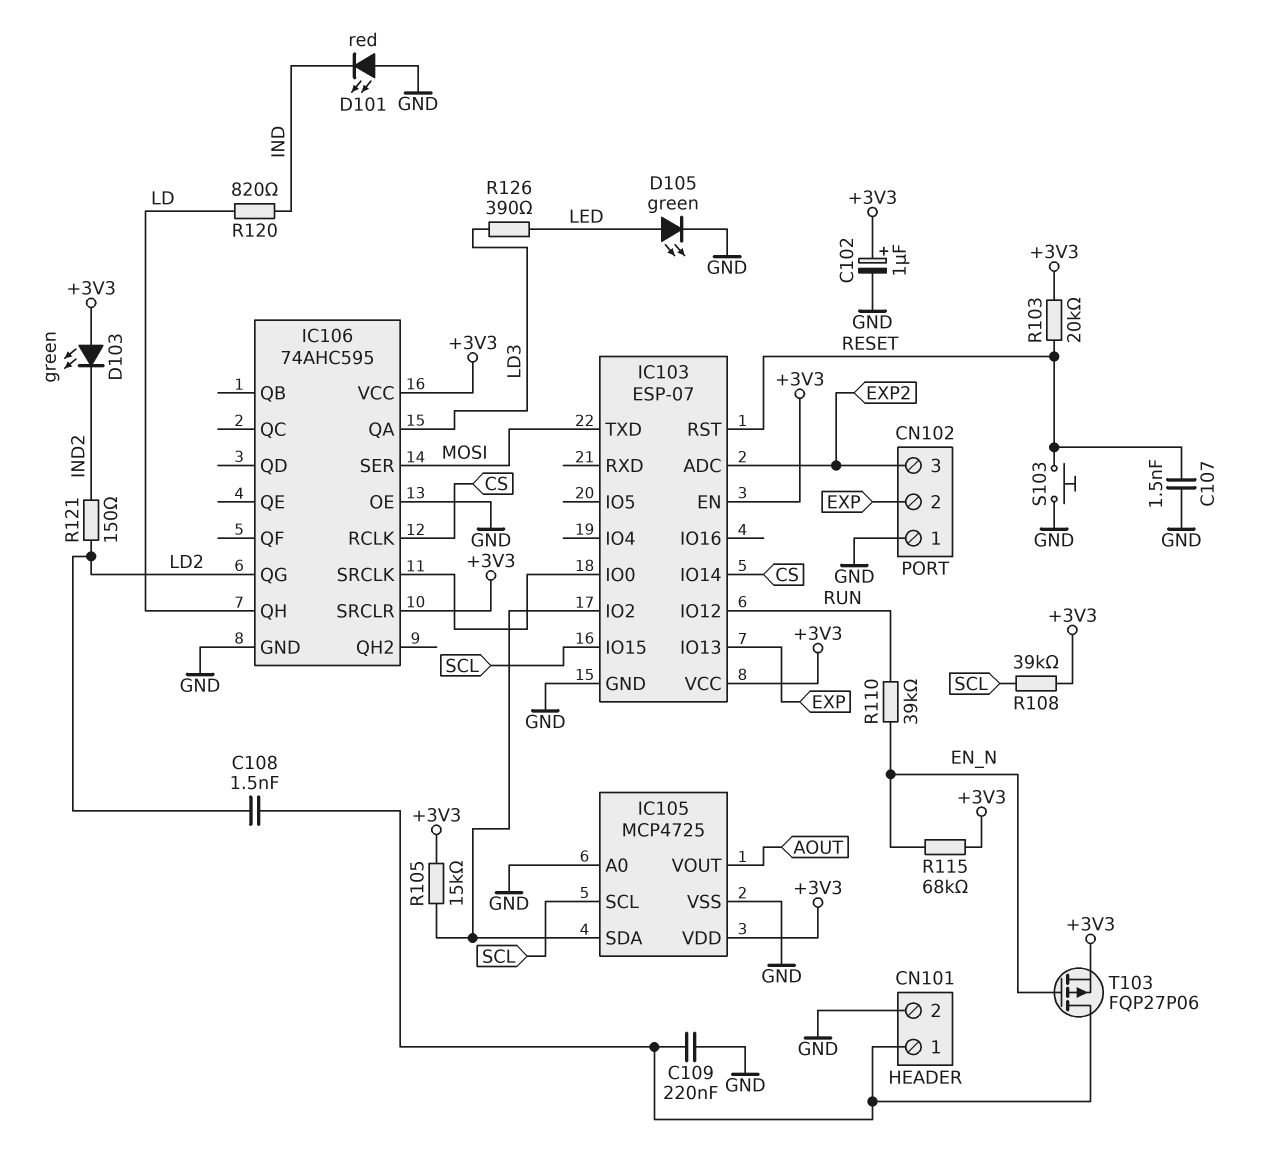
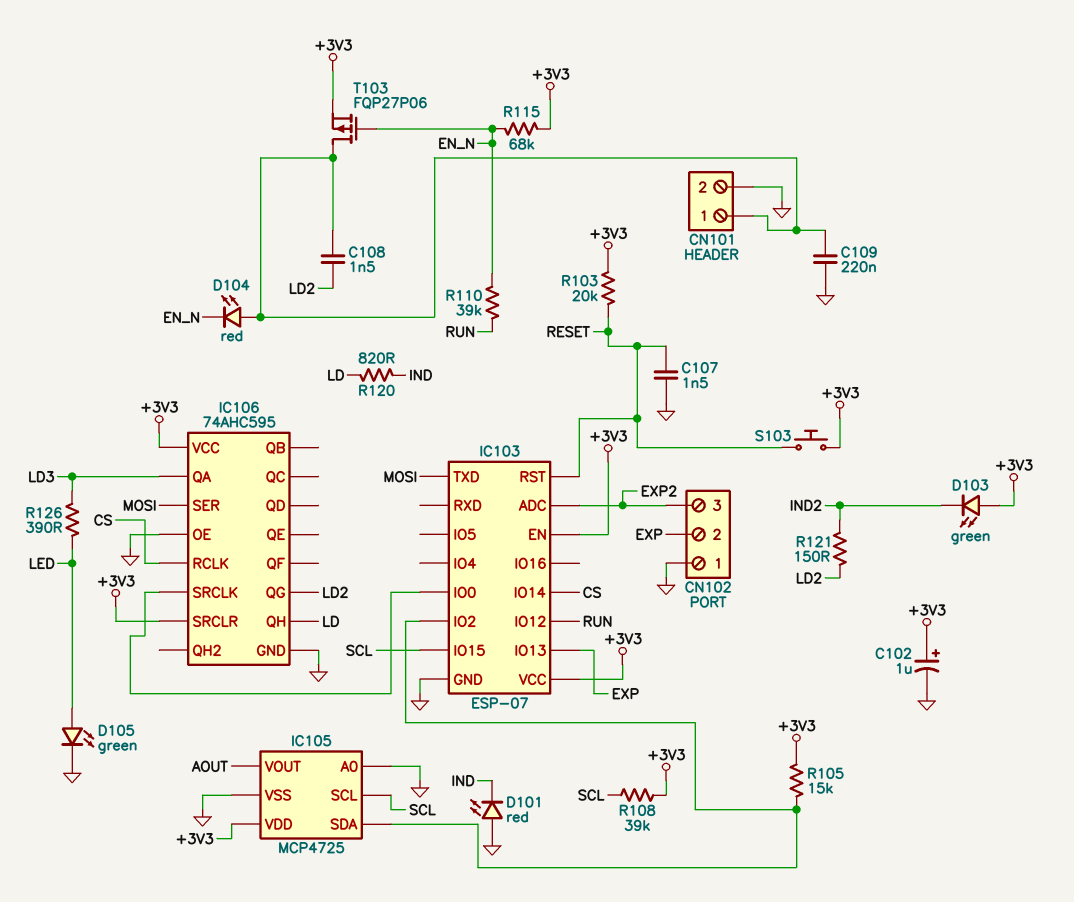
D104: none -> LED red (A CN101/1, K EN_N)
S103: button (GND, RESET) -> button (+3V3, RESET)

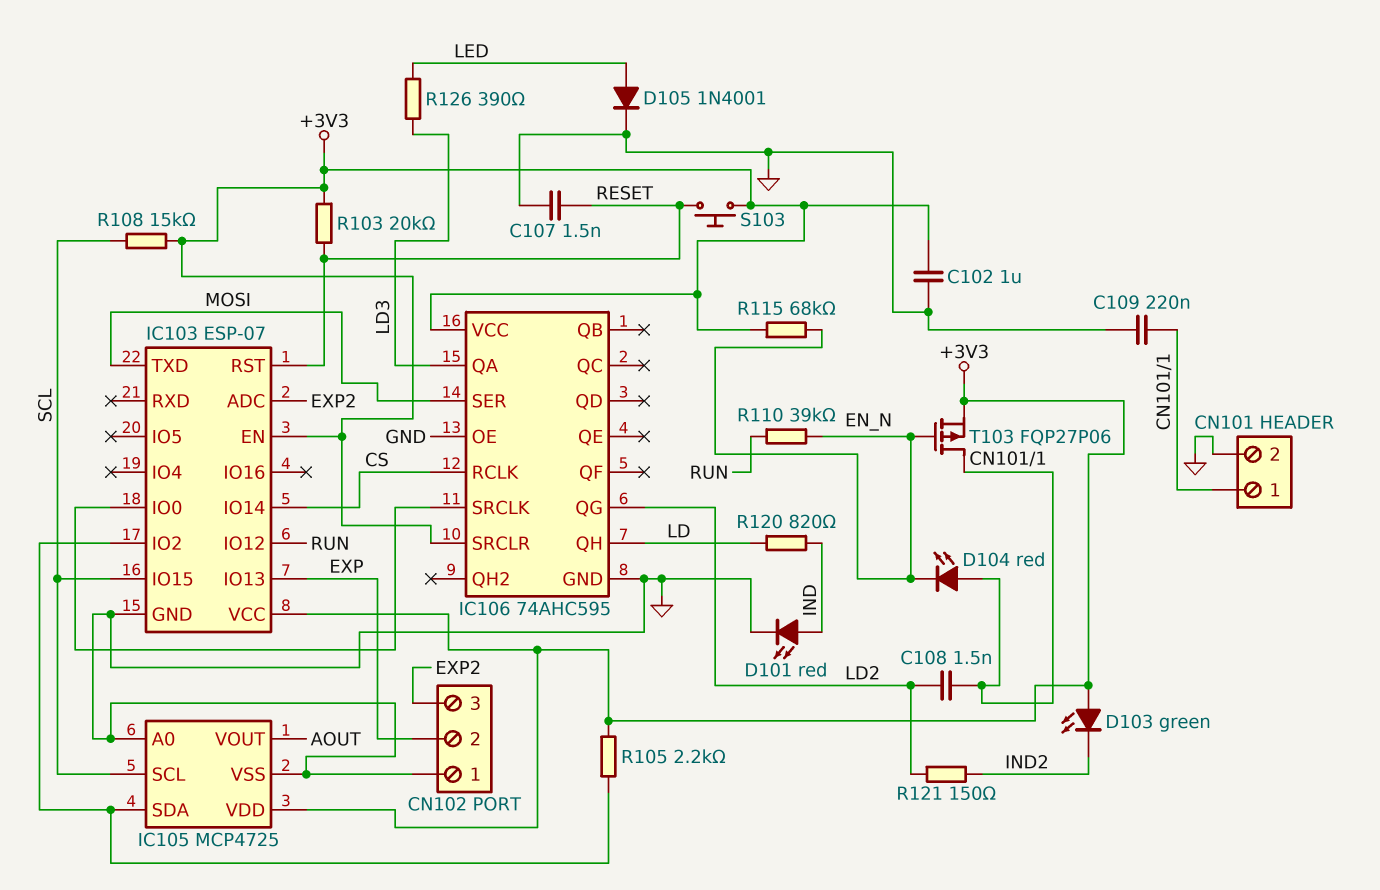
C102: 1uF (plus +3V3, minus GND) -> 1uF (+3V3, GND)
D101: LED red (A GND, K IND) -> LED red (A IND, K GND)
D105: LED green (A LED, K GND) -> diode 1N4001 (A LED, K GND)
R105: 15k (+3V3, IC103/IO2) -> 2.2k (+3V3, IC103/IO2)
R108: 39k (+3V3, SCL) -> 15k (+3V3, SCL)

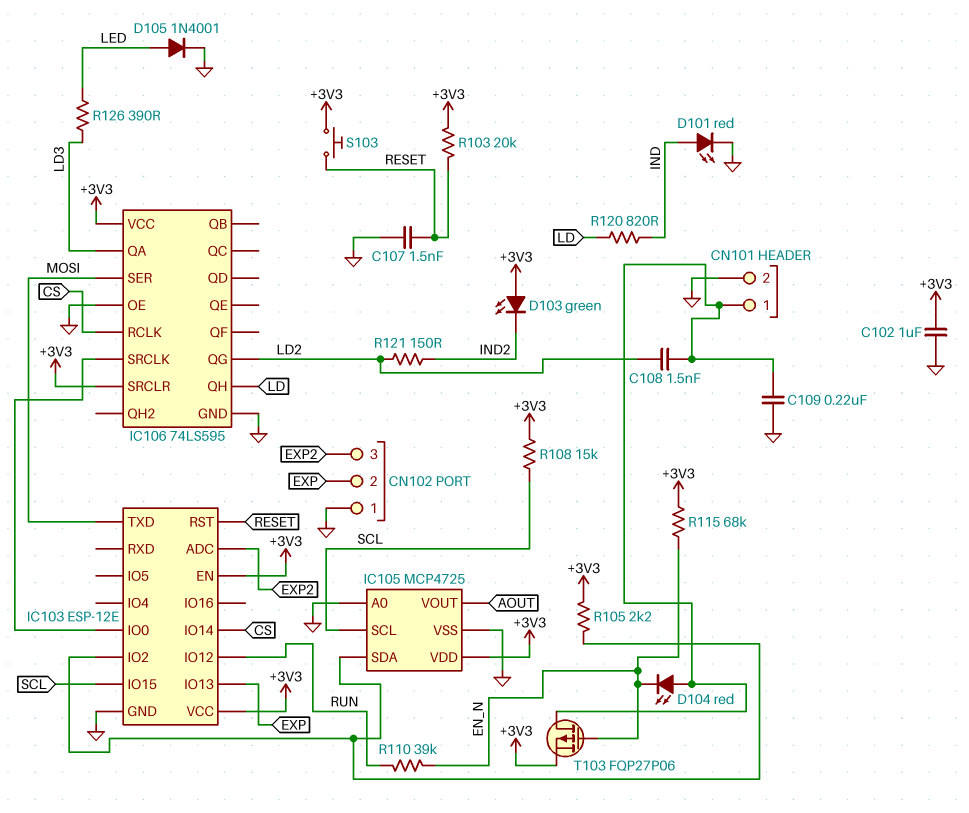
IC103: ESP-07 -> ESP-12E
IC106: 74AHC595 -> 74LS595

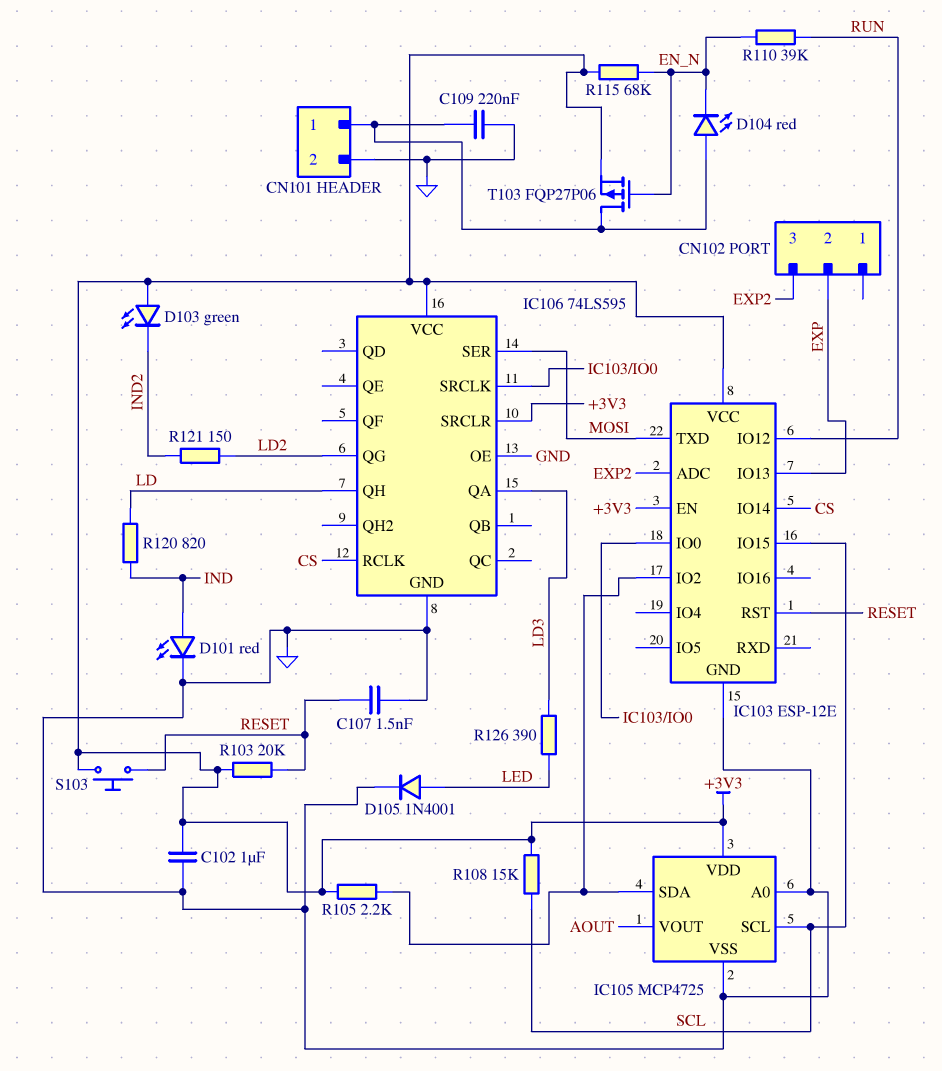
C108: 1.5nF (CN101/1, LD2) -> none
CN102 pin 1: GND -> none

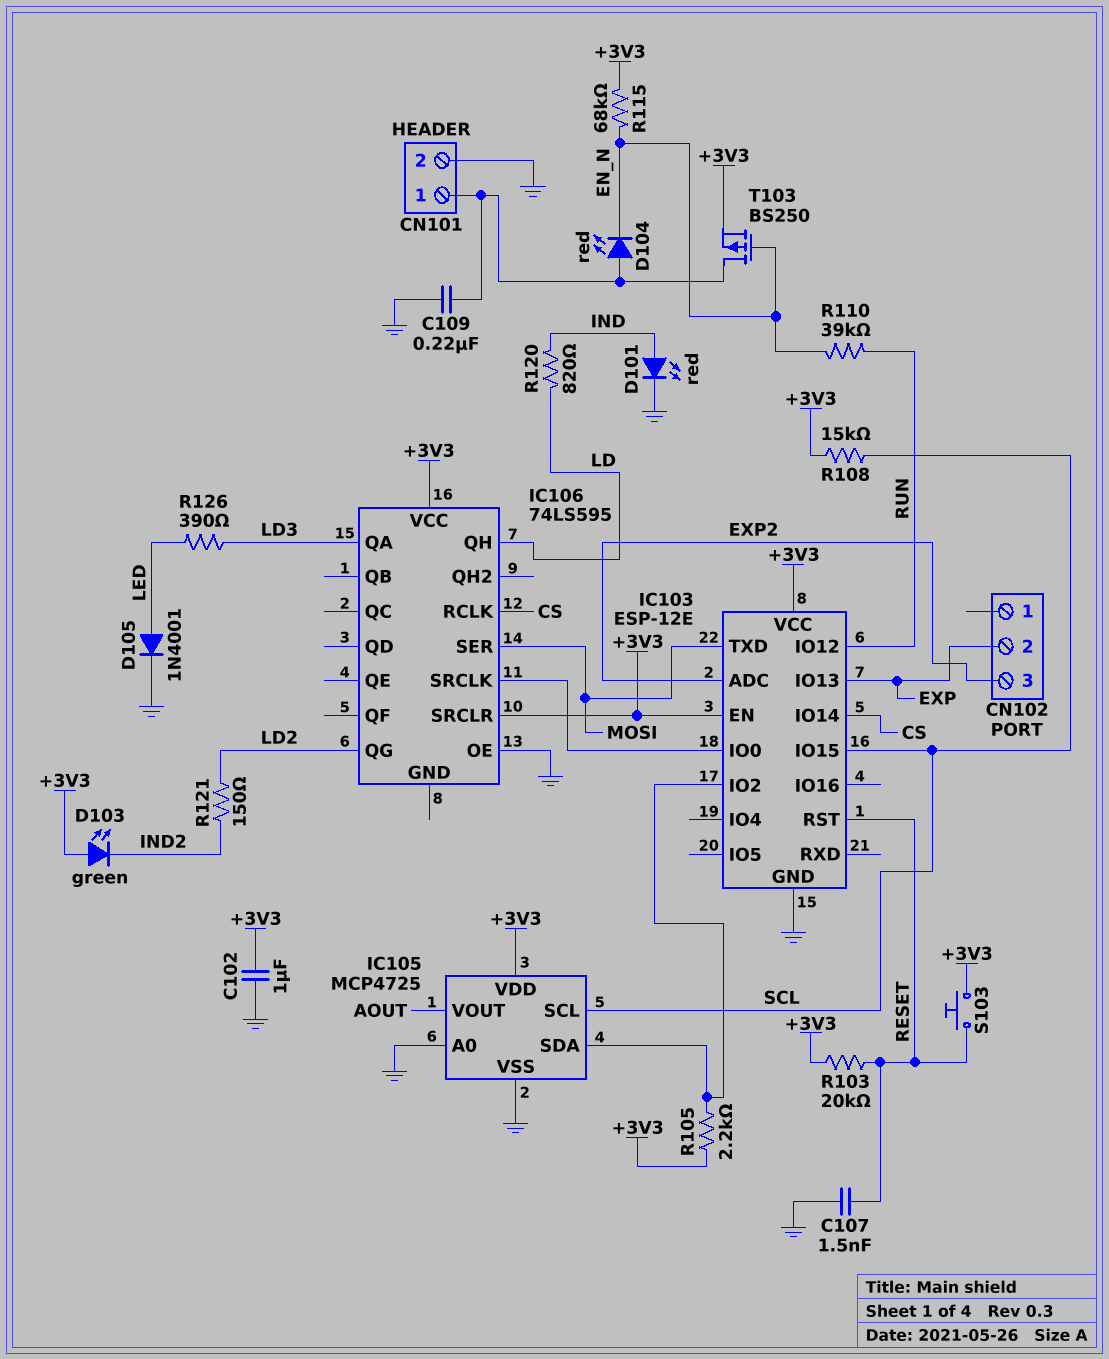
IC106 pin GND: GND -> none
T103: PMOS FQP27P06 (G EN_N, D CN101/1, S +3V3) -> PMOS BS250 (G EN_N, D CN101/1, S +3V3)

